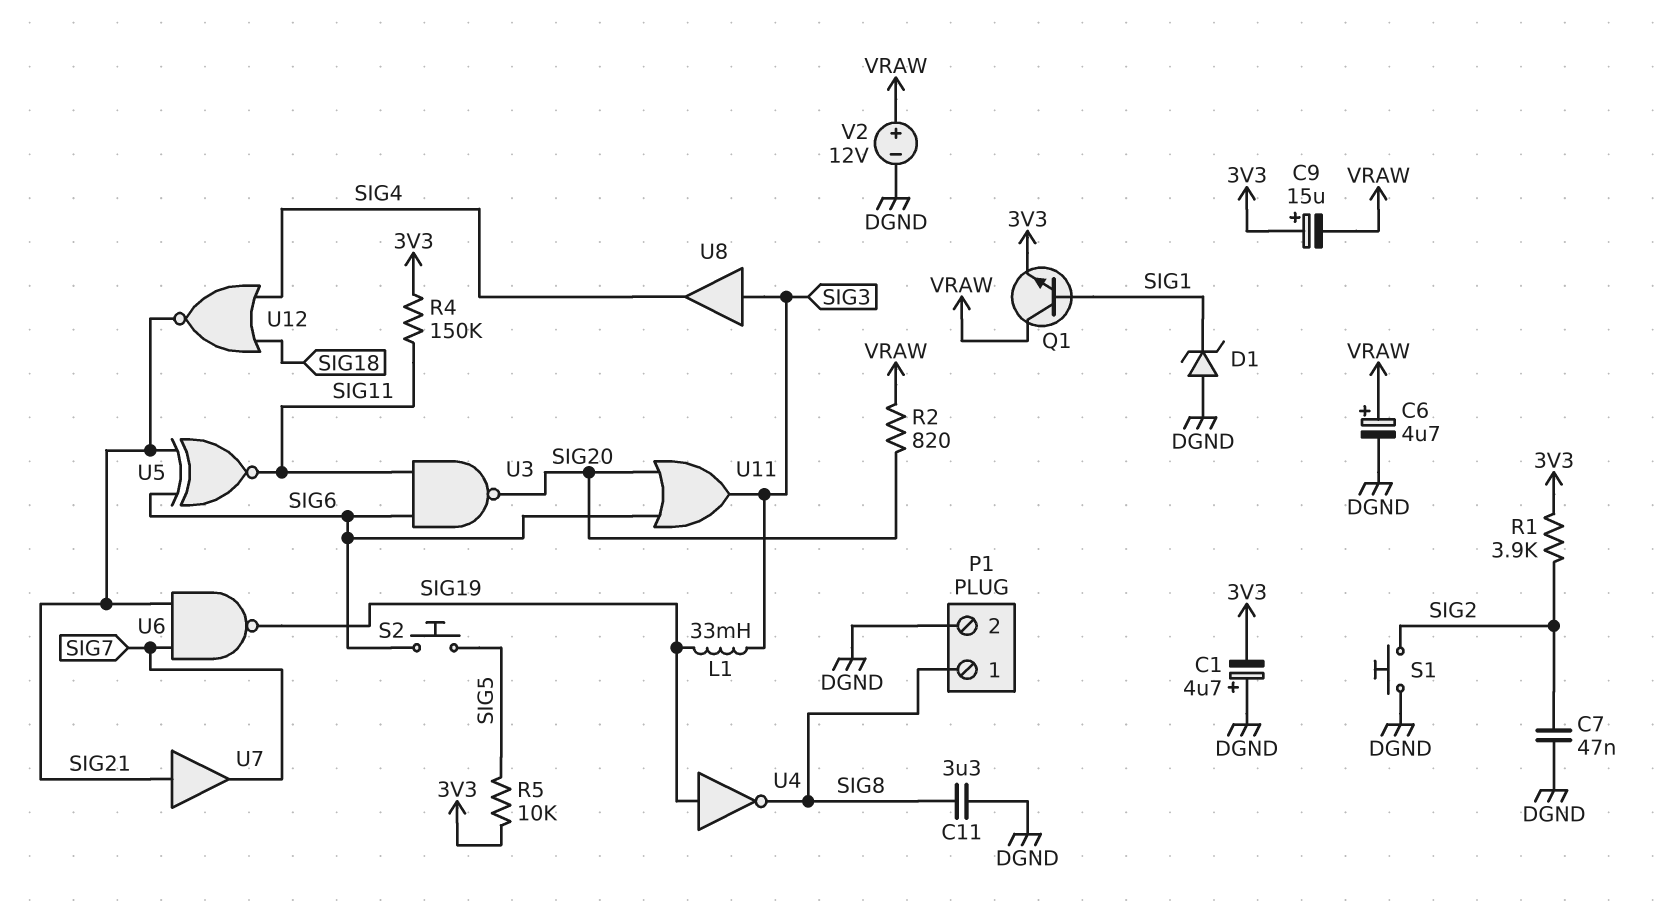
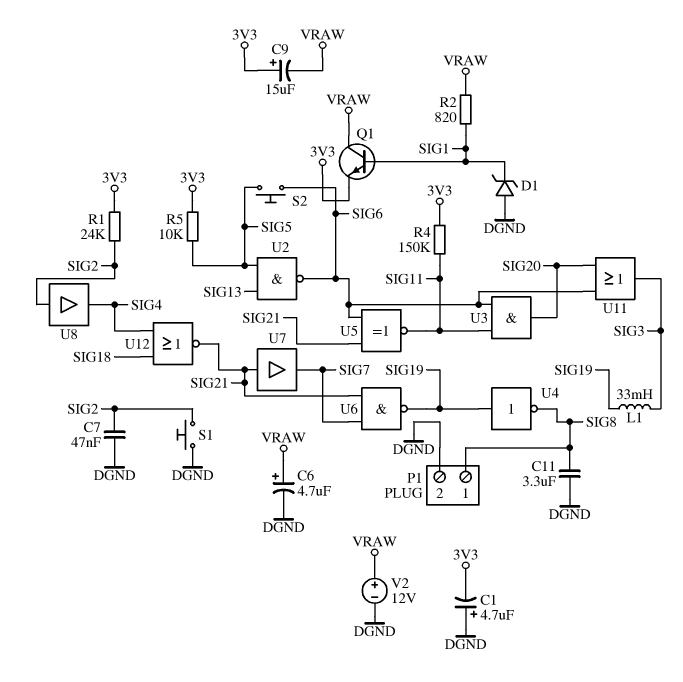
R1: 3.9k (3V3, SIG2) -> 24k (3V3, SIG2)
R2: 820 (SIG20, VRAW) -> 820 (SIG1, VRAW)
U2: none -> NAND (in SIG5, in SIG13, out SIG6)
U3: NAND (in SIG6, in SIG11, out SIG20) -> AND (in SIG6, in SIG11, out SIG20)
U8: buffer (in SIG3, out SIG4) -> buffer (in SIG2, out SIG4)

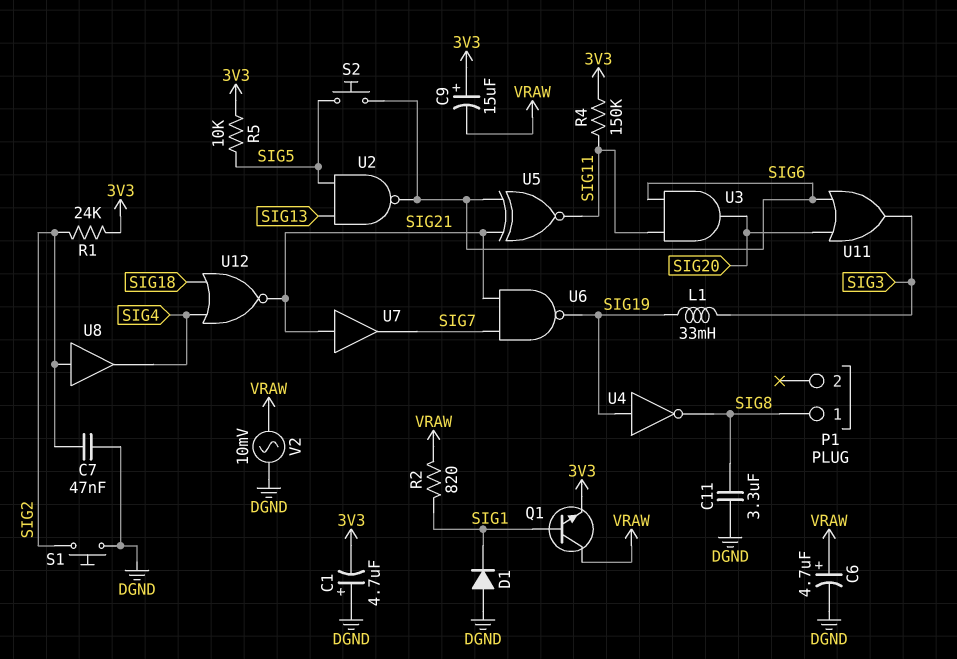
D1: zener (A DGND, K SIG1) -> diode (A DGND, K SIG1)
P1 pin 2: DGND -> none
V2: 12V (plus VRAW, minus DGND) -> AC 10mV (DGND, VRAW)

